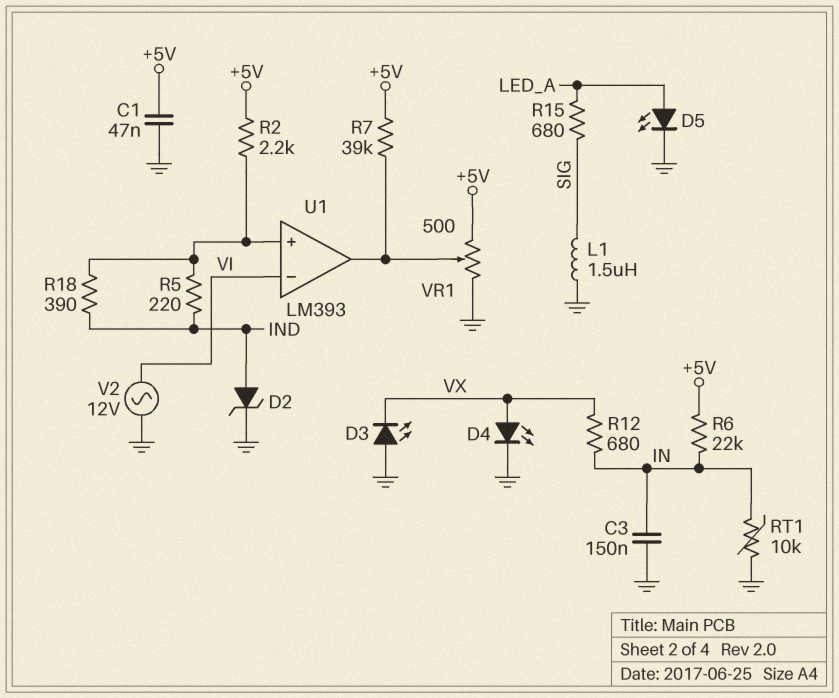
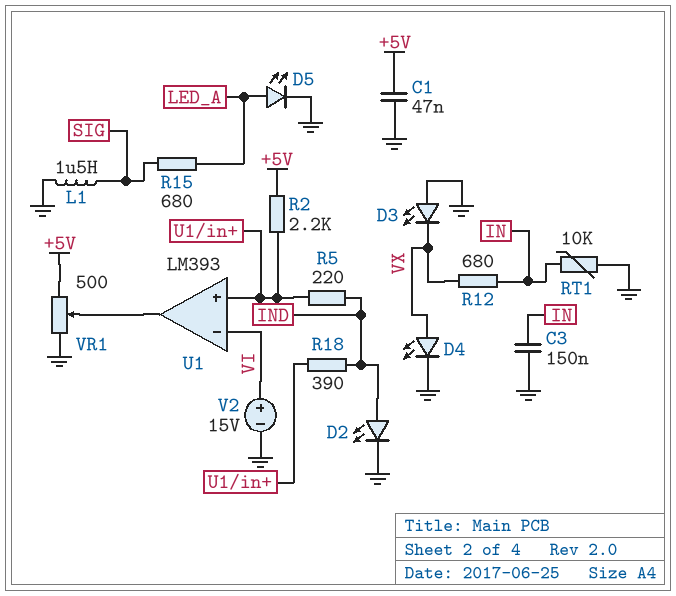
D2: zener (A IND, K GND) -> LED (A IND, K GND)
R6: 22k (+5V, IN) -> none
R7: 39k (+5V, U1/out) -> none
V2: AC 12V (GND, VI) -> 15V (plus VI, minus GND)

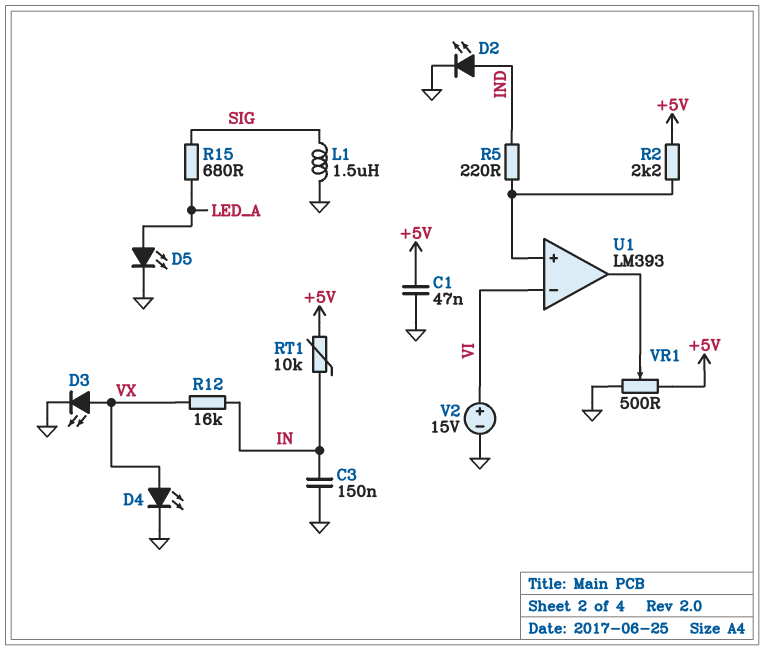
D3: LED (A GND, K VX) -> LED (A VX, K GND)
R12: 680 (IN, VX) -> 16k (IN, VX)
R18: 390 (IND, U1/in+) -> none
RT1: 10k (GND, IN) -> 10k (+5V, IN)

